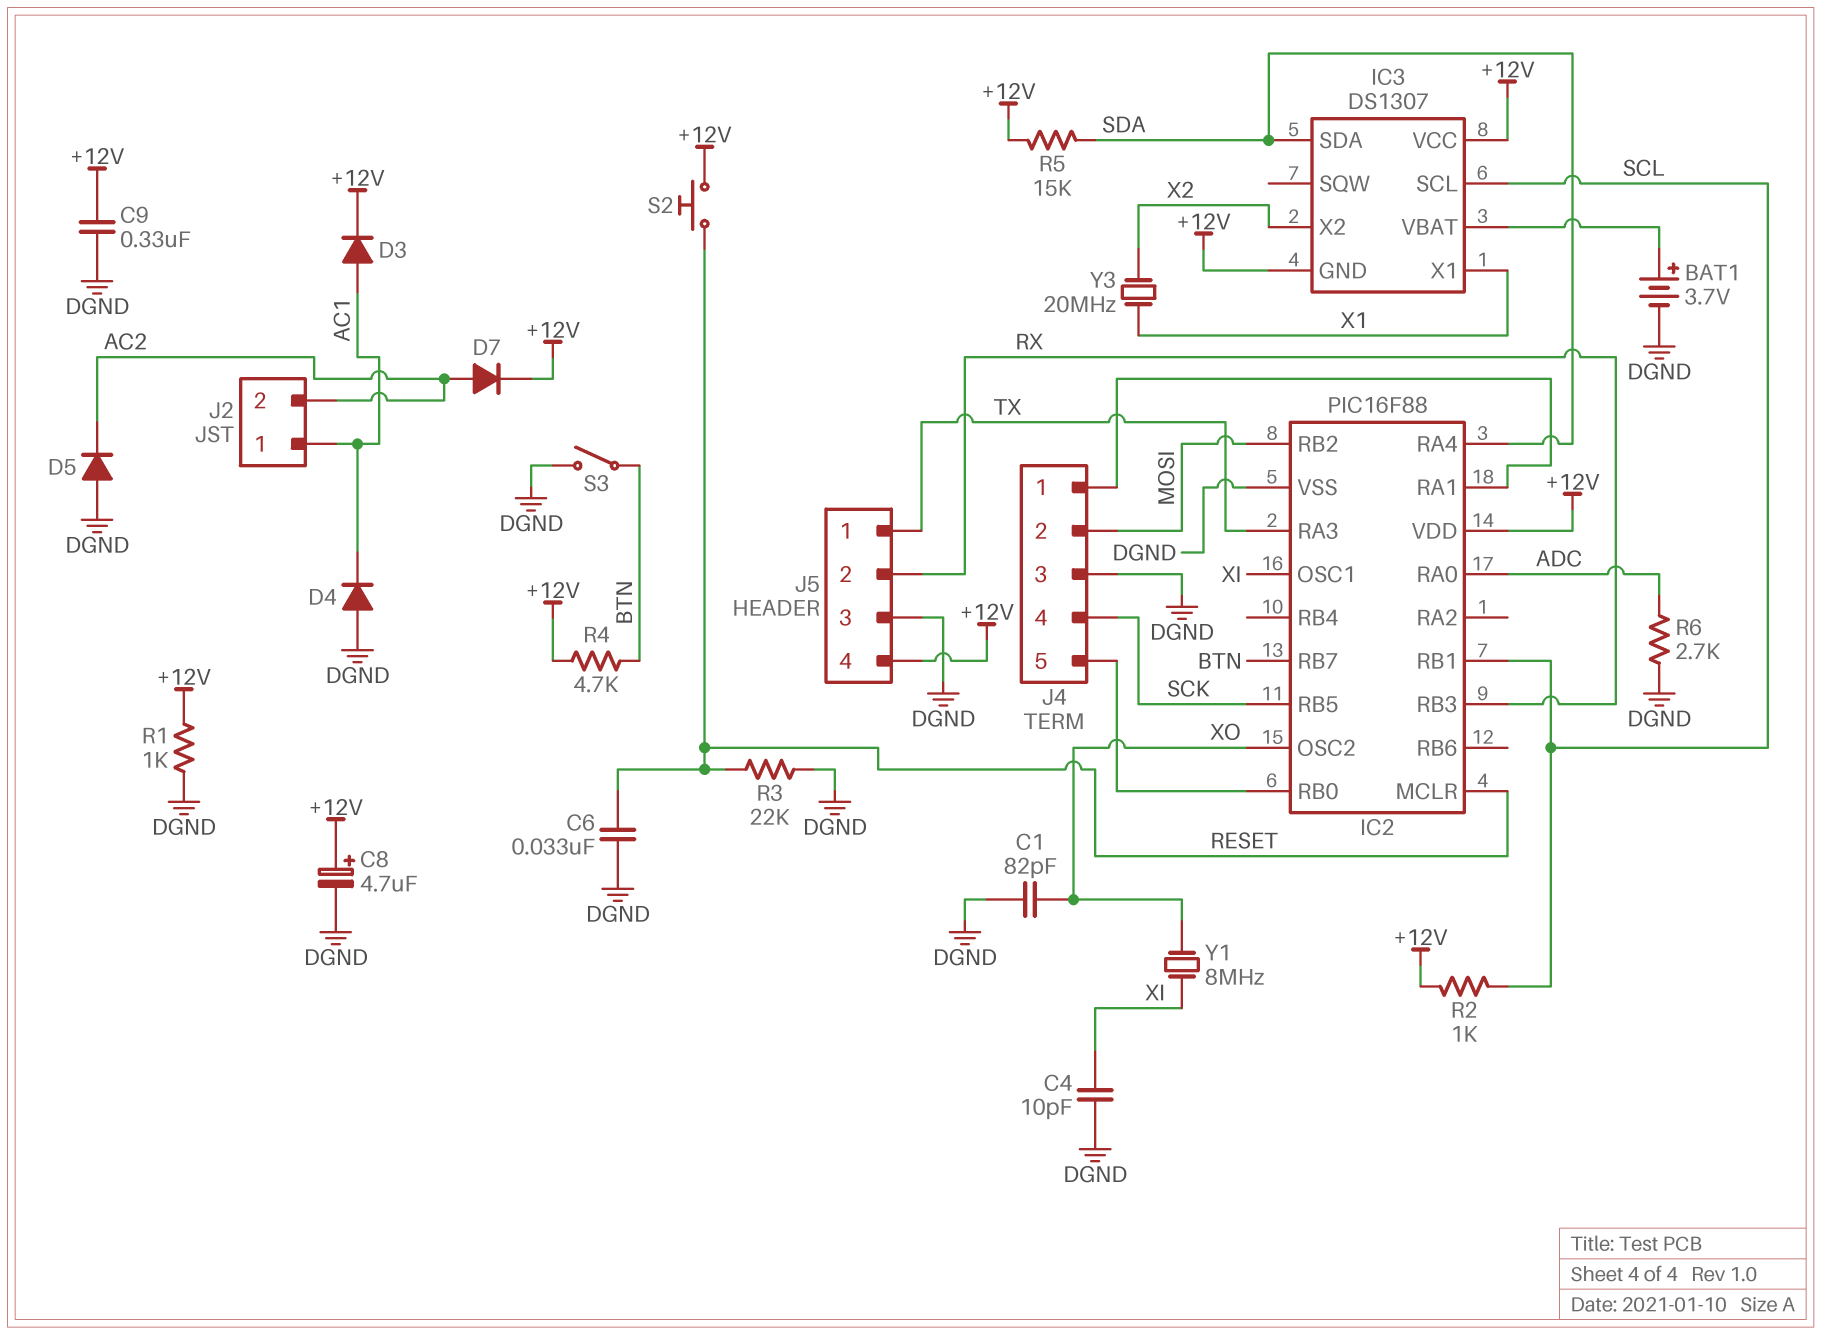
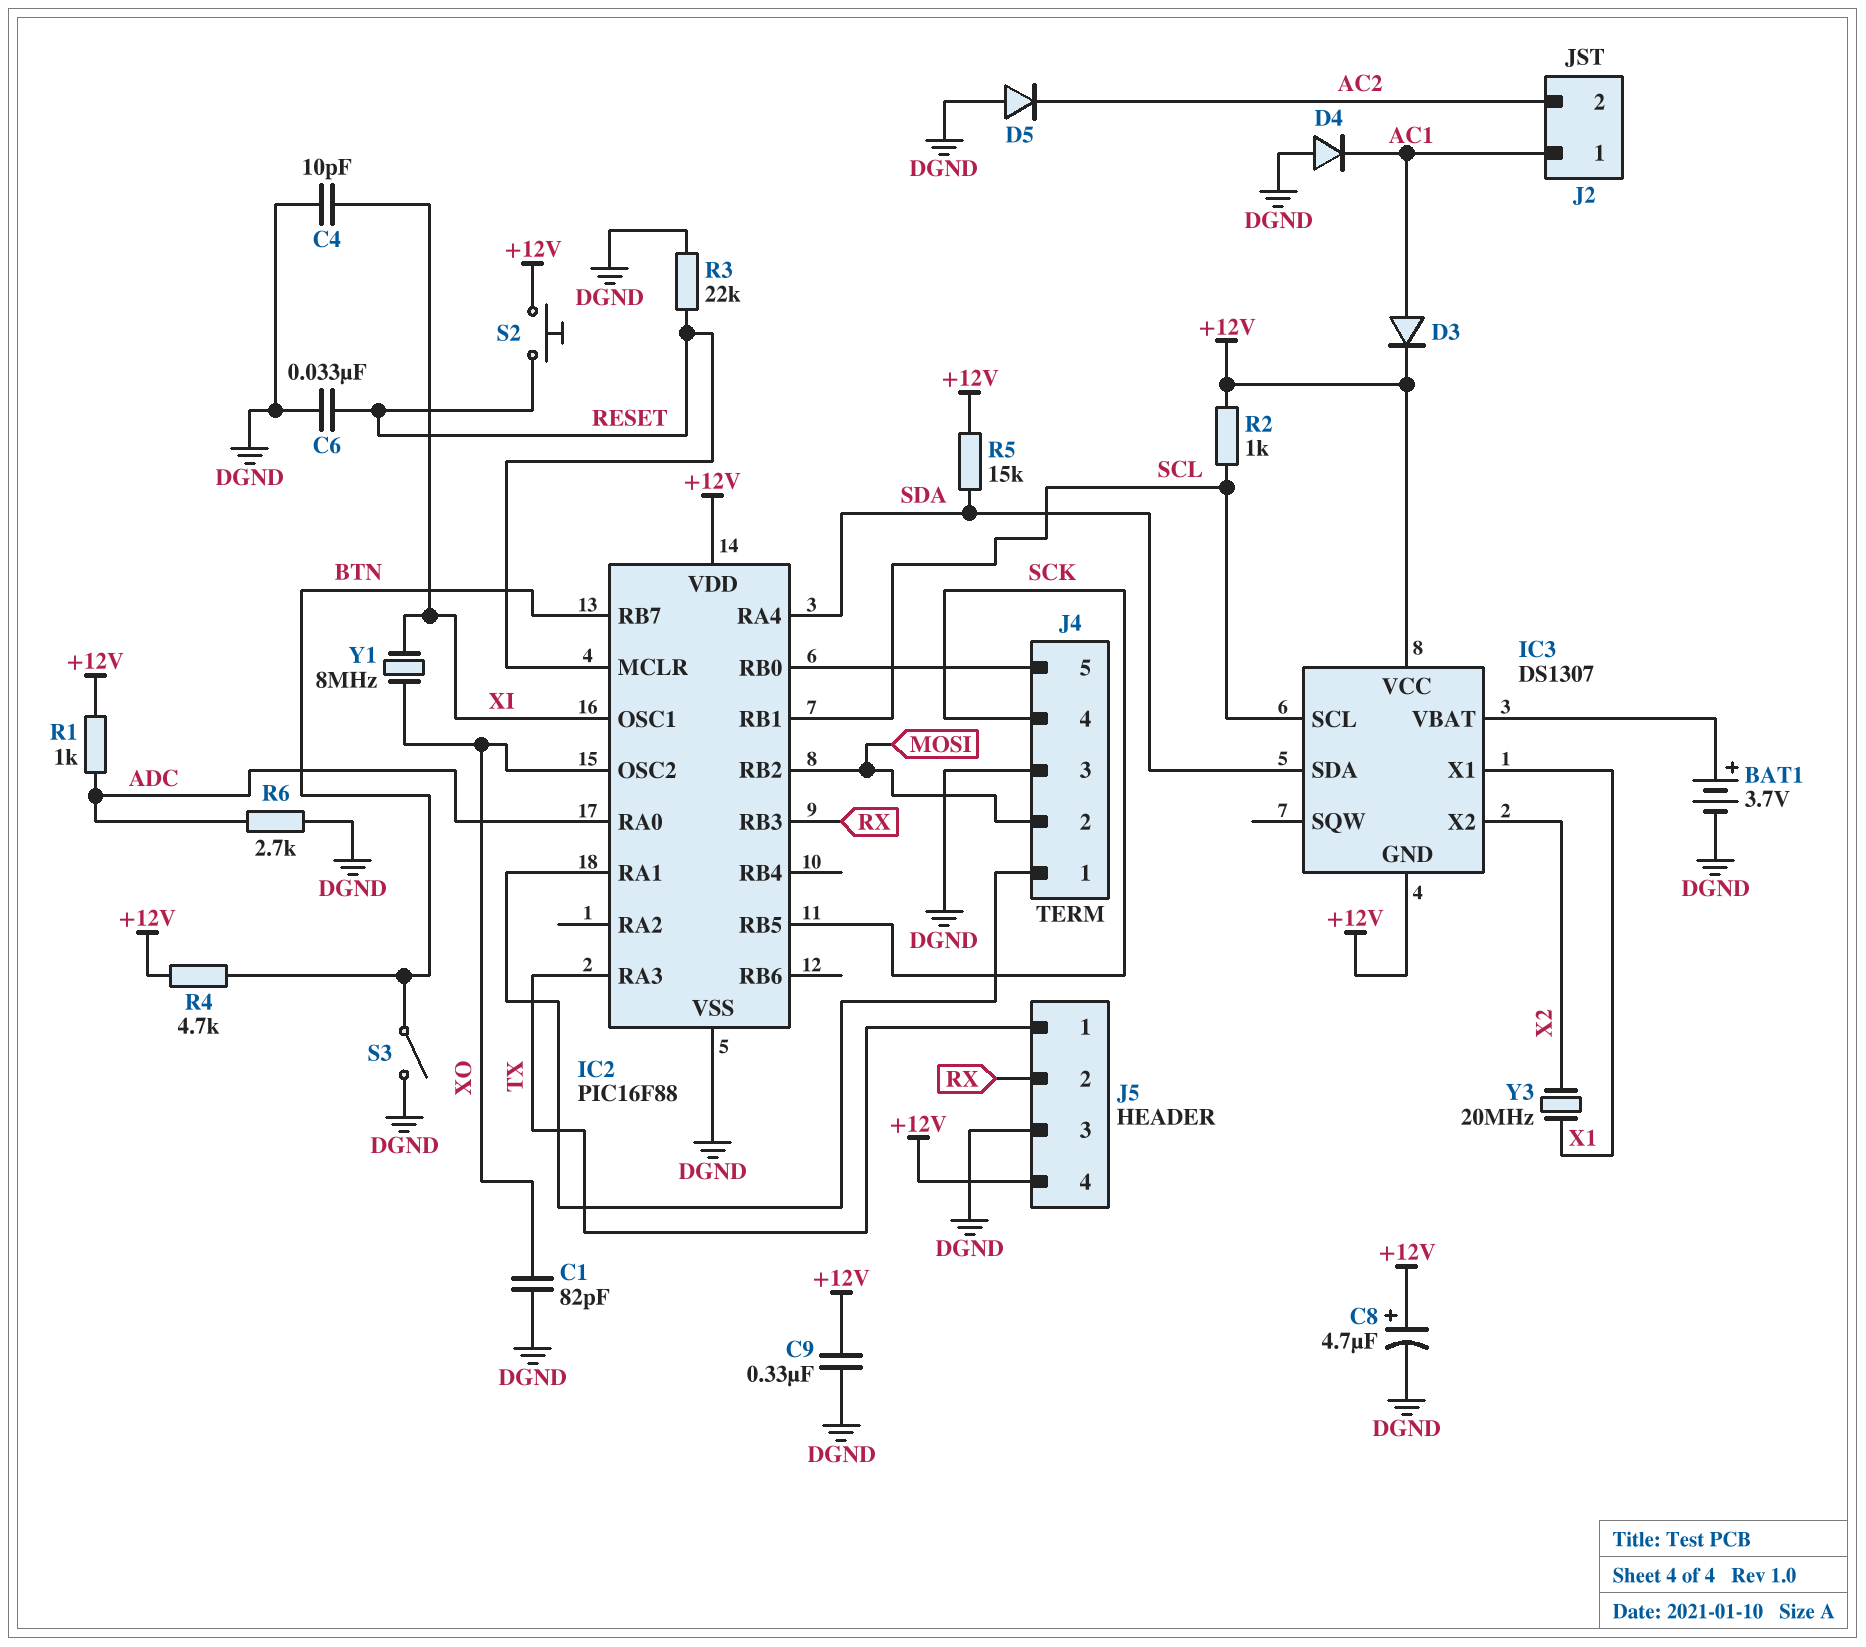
D7: diode (A AC2, K +12V) -> none
R1: 1k (+12V, DGND) -> 1k (+12V, ADC)

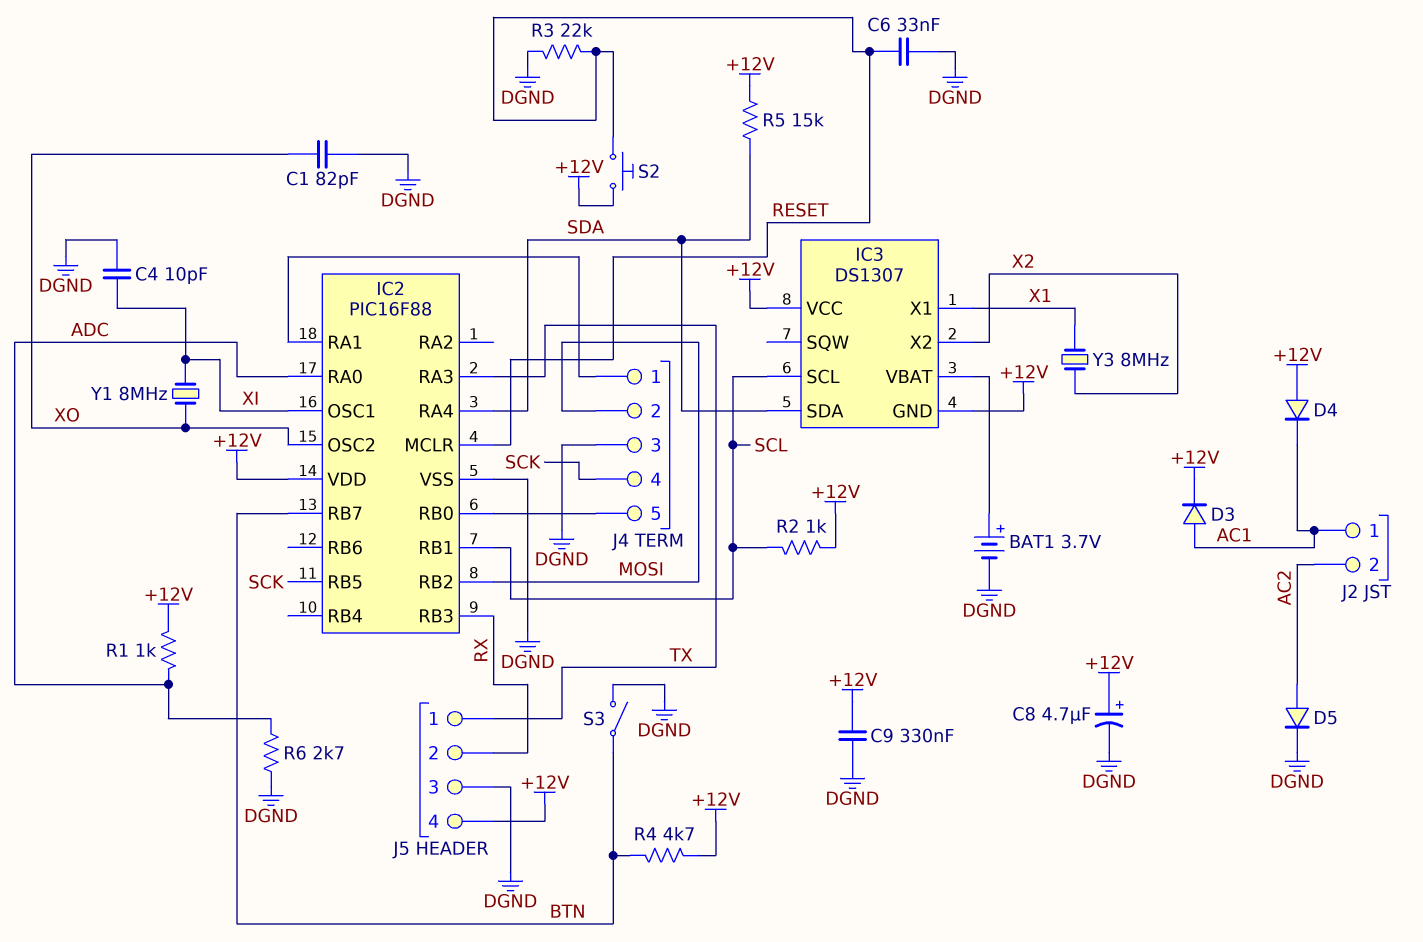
D4: diode (A DGND, K AC1) -> diode (A +12V, K AC1)
D5: diode (A DGND, K AC2) -> diode (A AC2, K DGND)
Y3: 20MHz (X1, X2) -> 8MHz (X1, X2)

